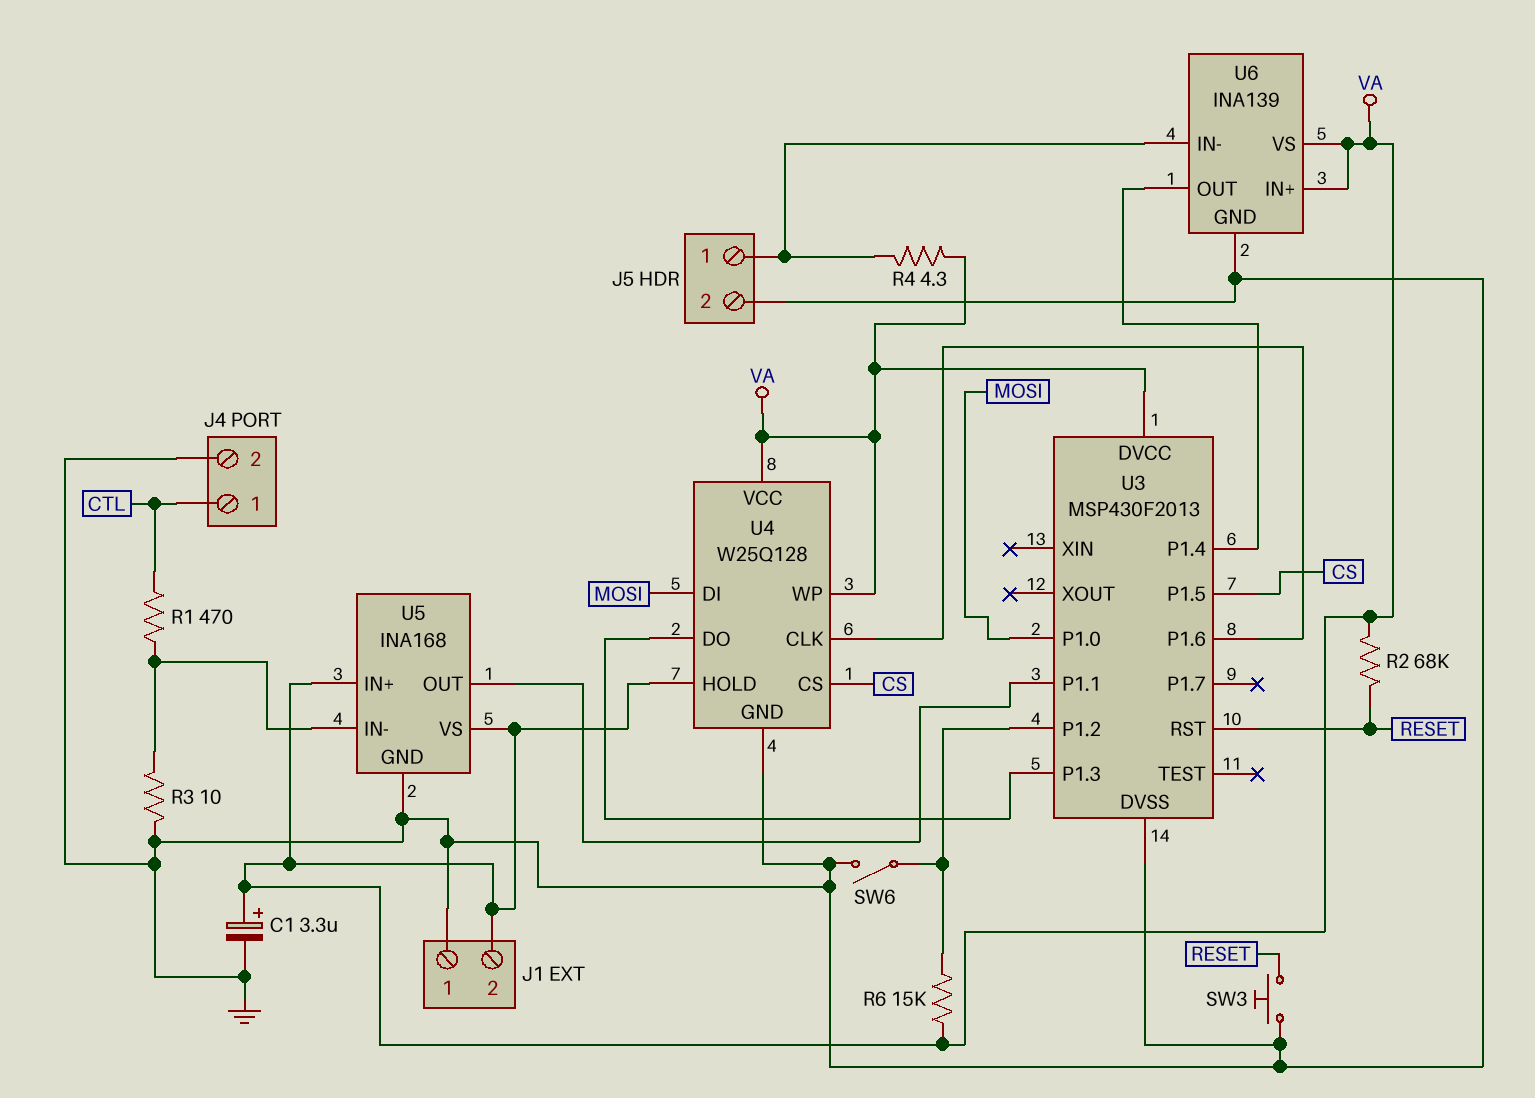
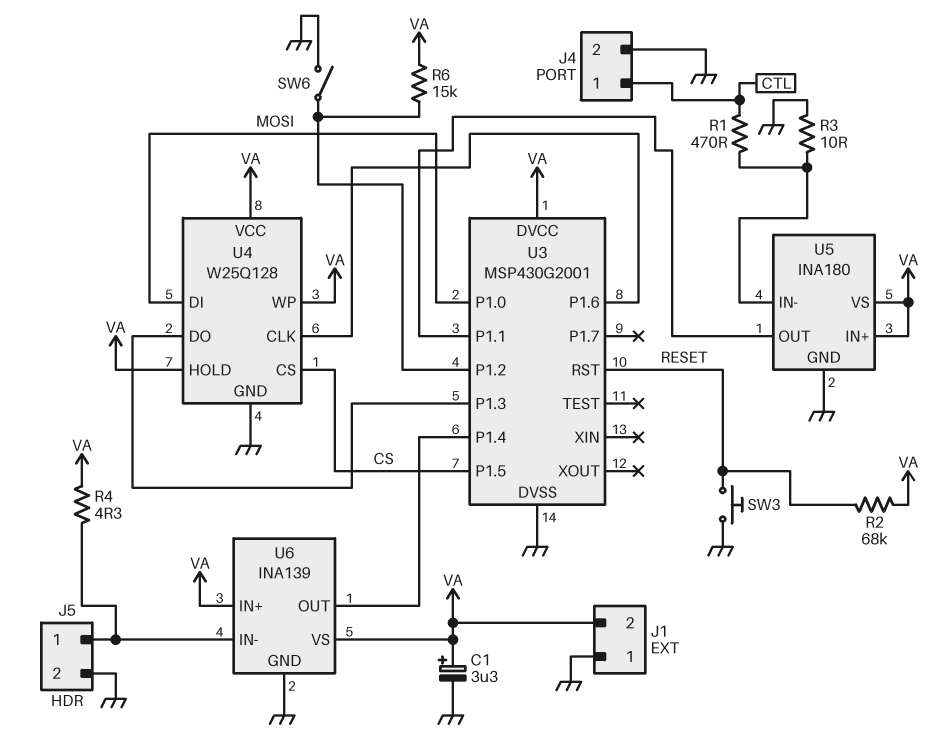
U3: MSP430F2013 -> MSP430G2001
U5: INA168 -> INA180

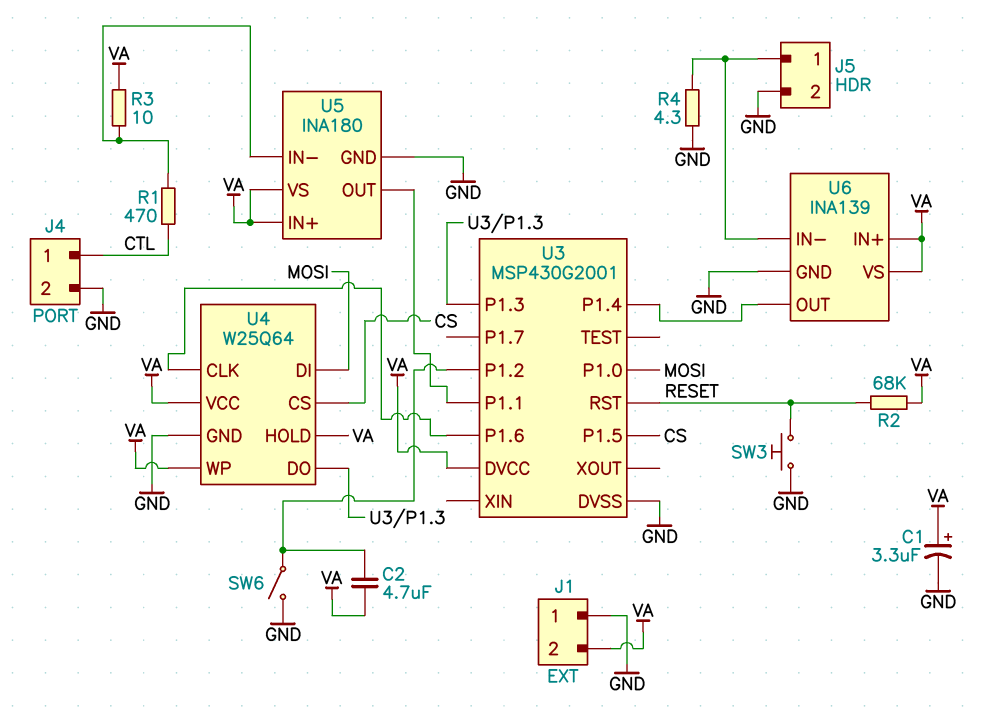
C2: none -> 4.7uF (U3/P1.2, VA)
R3: 10 (GND, U5/IN-) -> 10 (U5/IN-, VA)
R4: 4.3 (J5/1, VA) -> 4.3 (GND, J5/1)
R6: 15k (U3/P1.2, VA) -> none
U4: W25Q128 -> W25Q64

